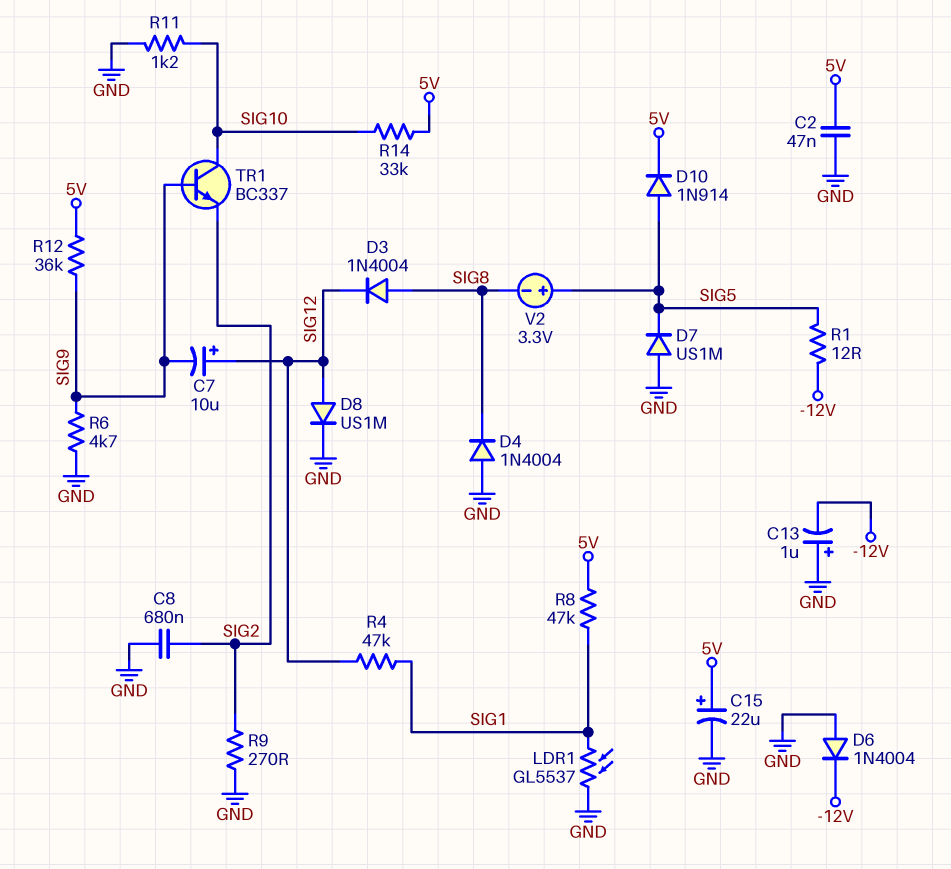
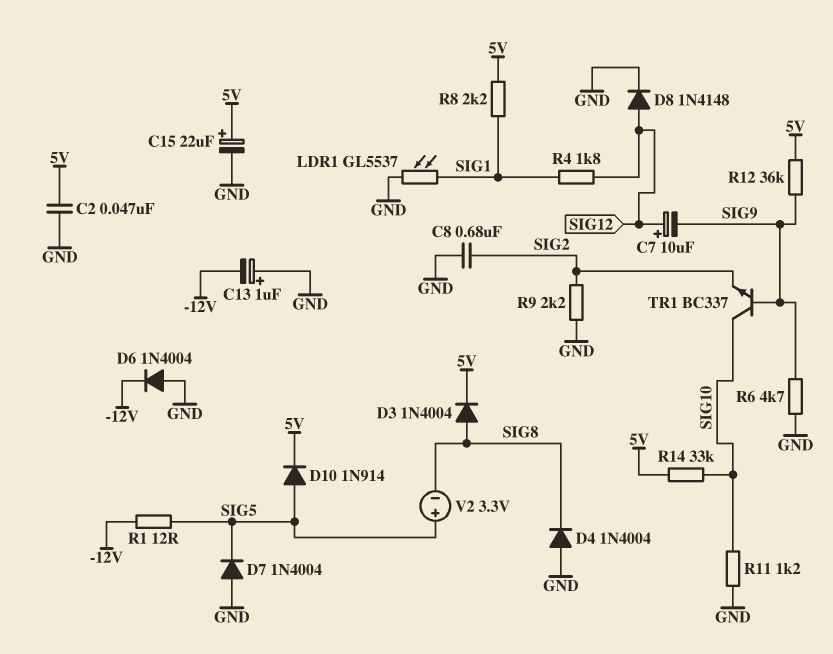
D3: diode 1N4004 (A SIG8, K SIG12) -> diode 1N4004 (A SIG8, K 5V)
D7: diode US1M (A GND, K SIG5) -> diode 1N4004 (A GND, K SIG5)
D8: diode US1M (A SIG12, K GND) -> diode 1N4148 (A SIG12, K GND)
R4: 47k (SIG1, SIG12) -> 1.8k (SIG1, SIG12)
R8: 47k (5V, SIG1) -> 2.2k (5V, SIG1)
R9: 270 (GND, SIG2) -> 2.2k (GND, SIG2)

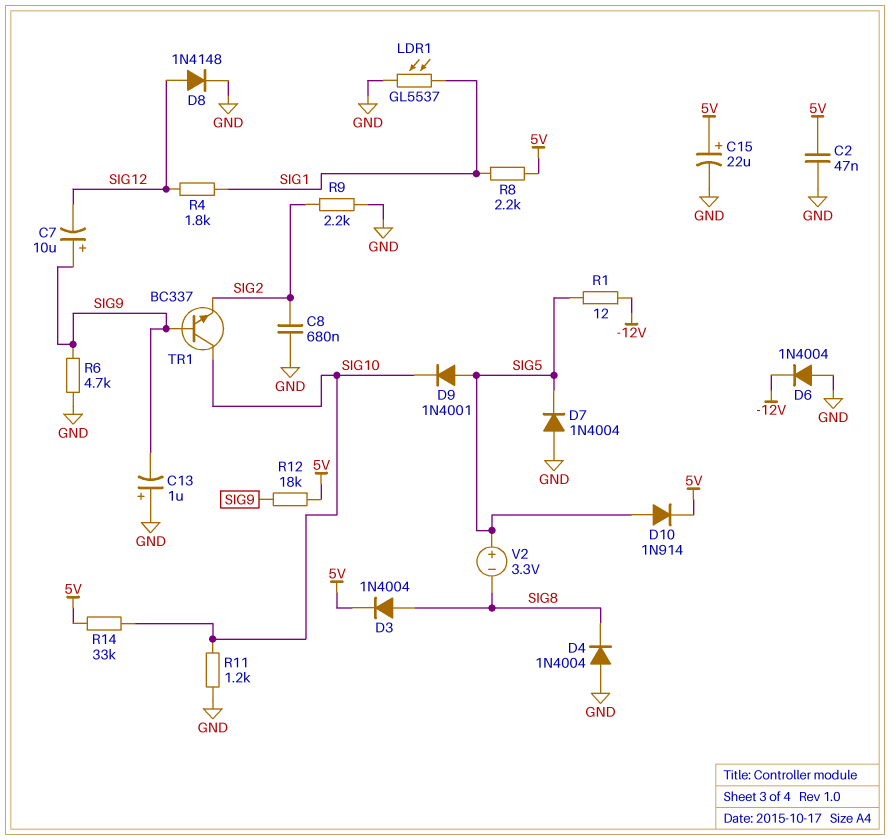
C7: 10uF (plus SIG12, minus SIG9) -> 10uF (plus SIG9, minus SIG12)
C13: 1uF (plus GND, minus -12V) -> 1uF (plus GND, minus SIG9)
D9: none -> diode 1N4001 (A SIG5, K SIG10)
R12: 36k (5V, SIG9) -> 18k (5V, SIG9)

